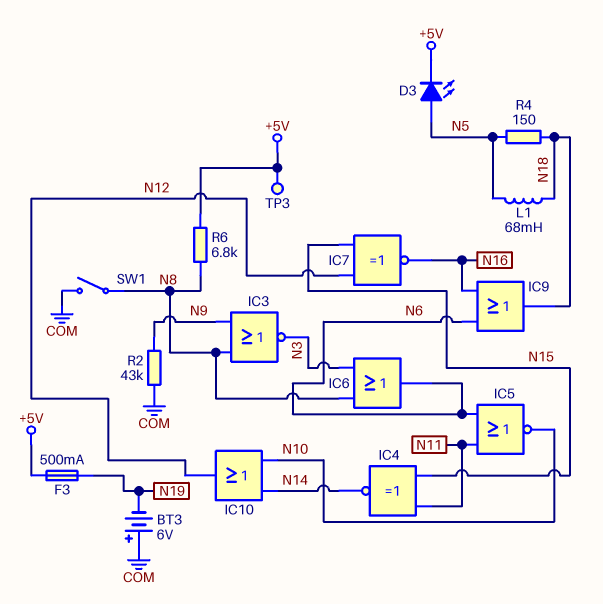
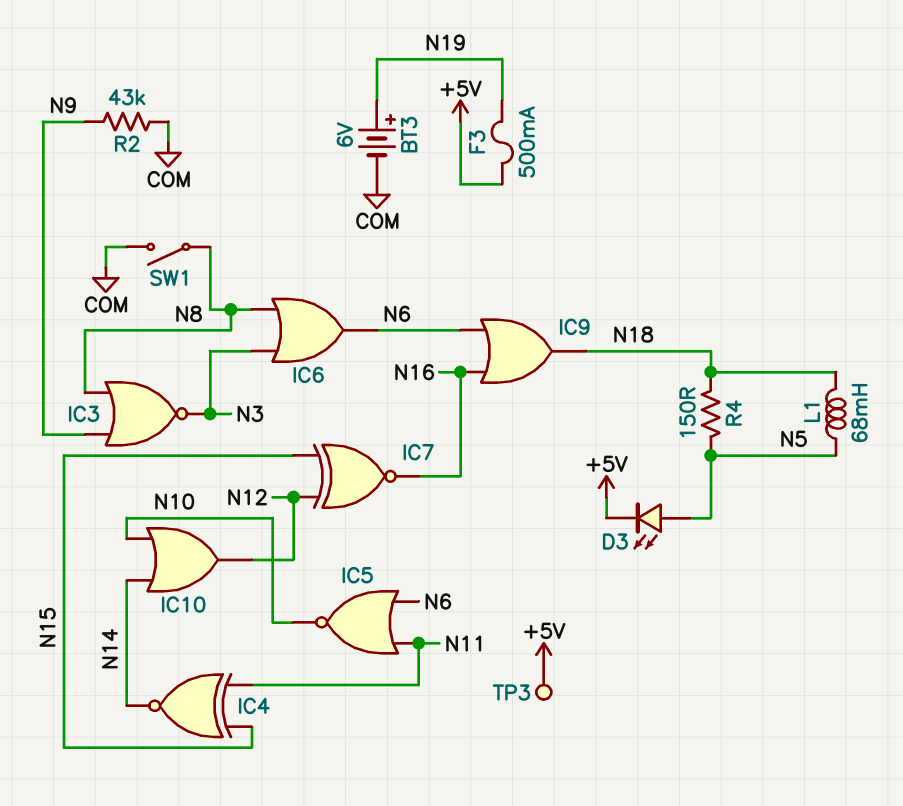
BT3: 6V (plus COM, minus N19) -> 6V (plus N19, minus COM)
R6: 6.8k (+5V, N8) -> none

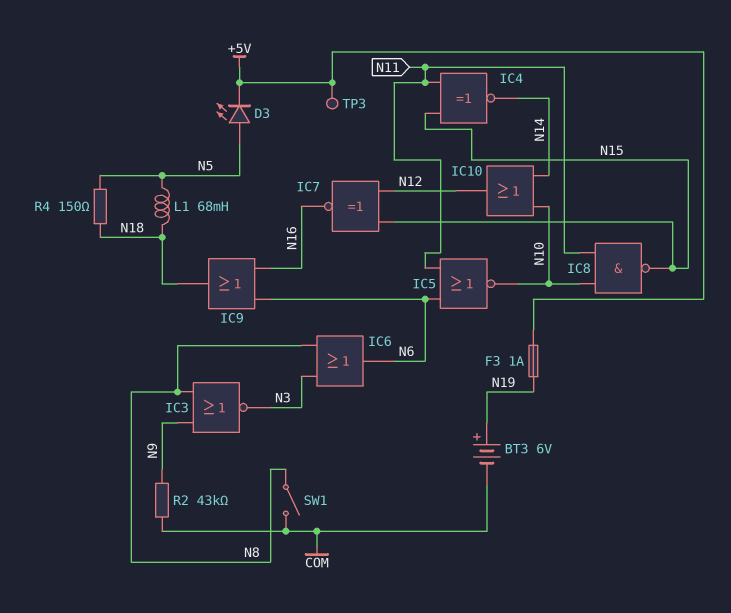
F3: 500mA (+5V, N19) -> 1A (+5V, N19)
IC8: none -> NAND (in N10, in N11, out N15)

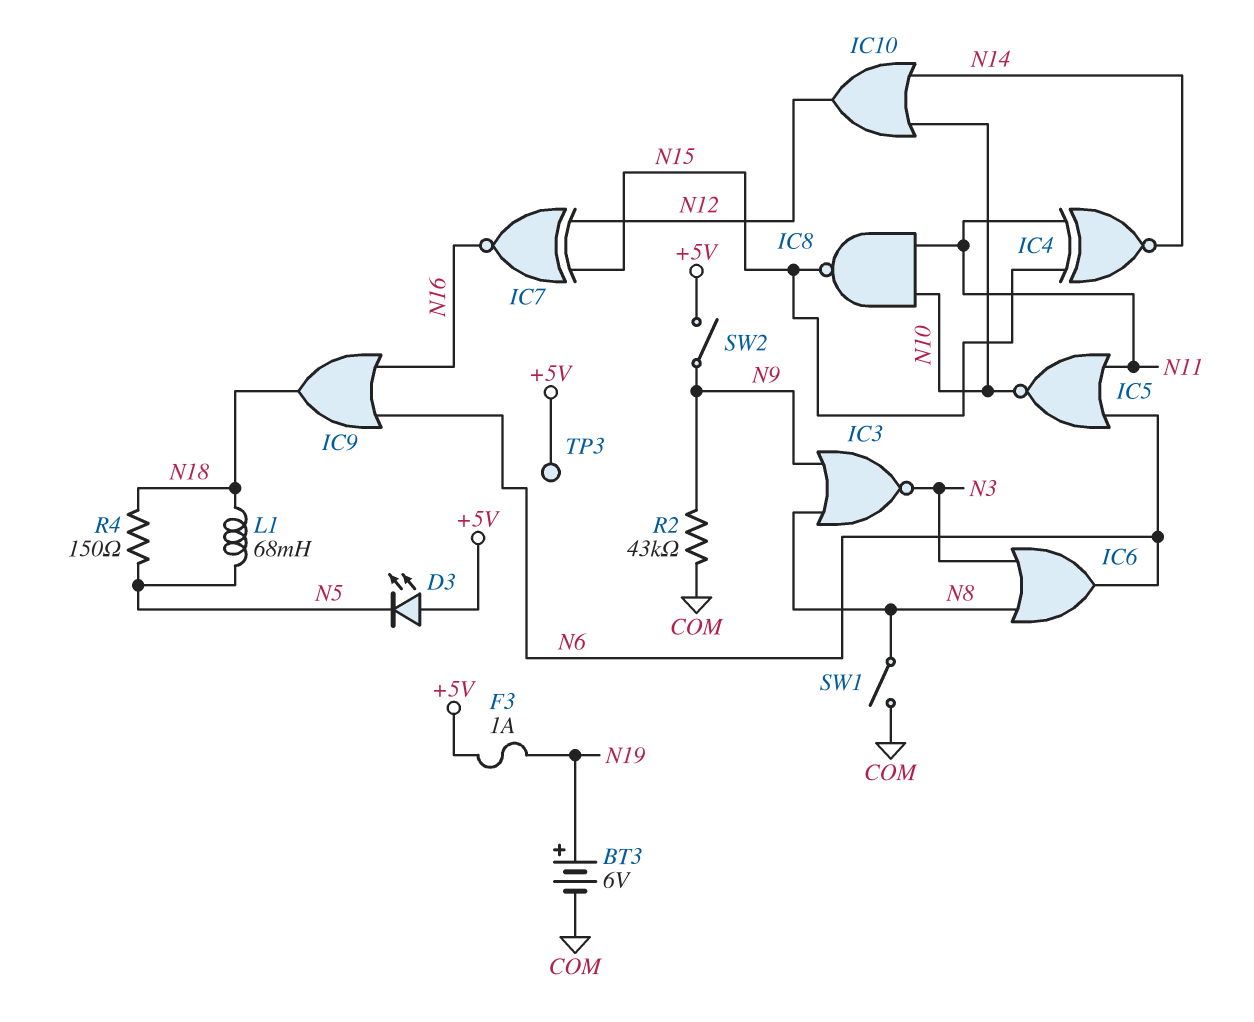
D3: LED (A N5, K +5V) -> LED (A +5V, K N5)
SW2: none -> switch (+5V, N9)

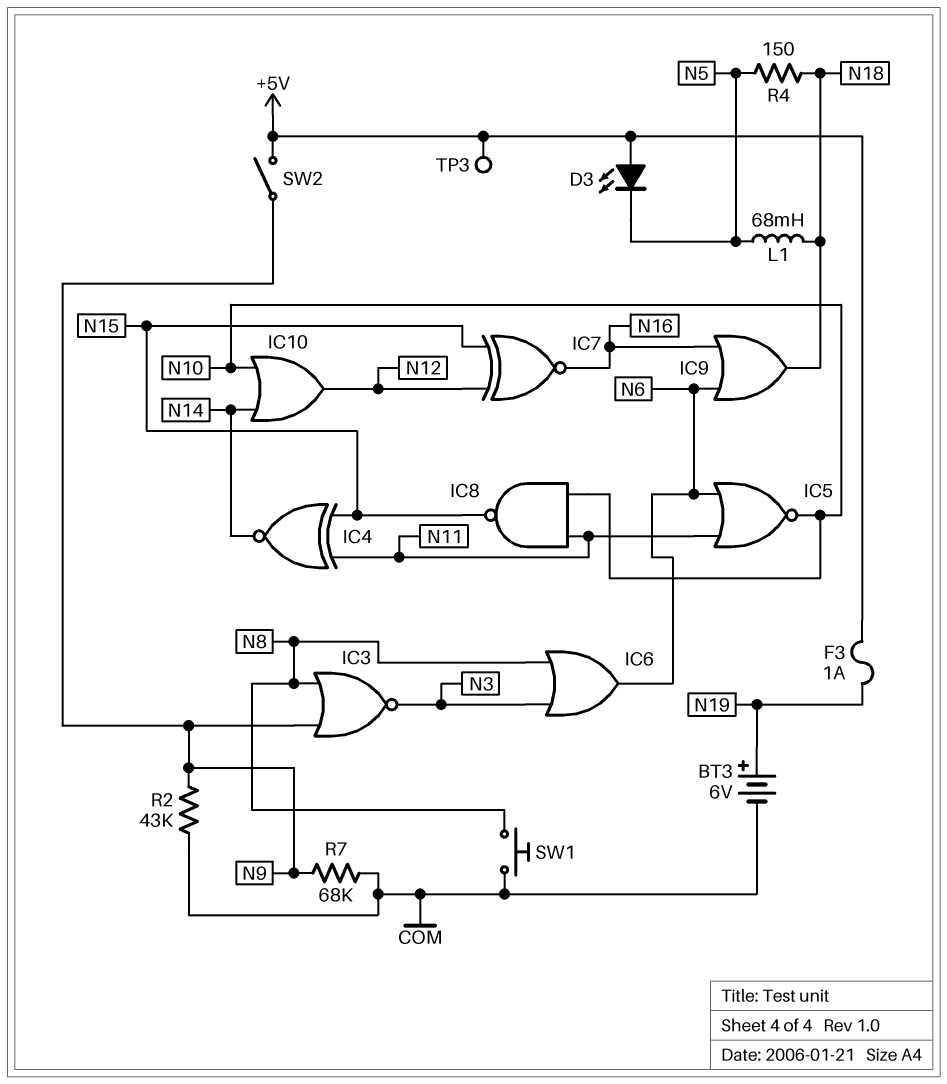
R7: none -> 68k (COM, N9)
SW1: switch (COM, N8) -> button (COM, N8)

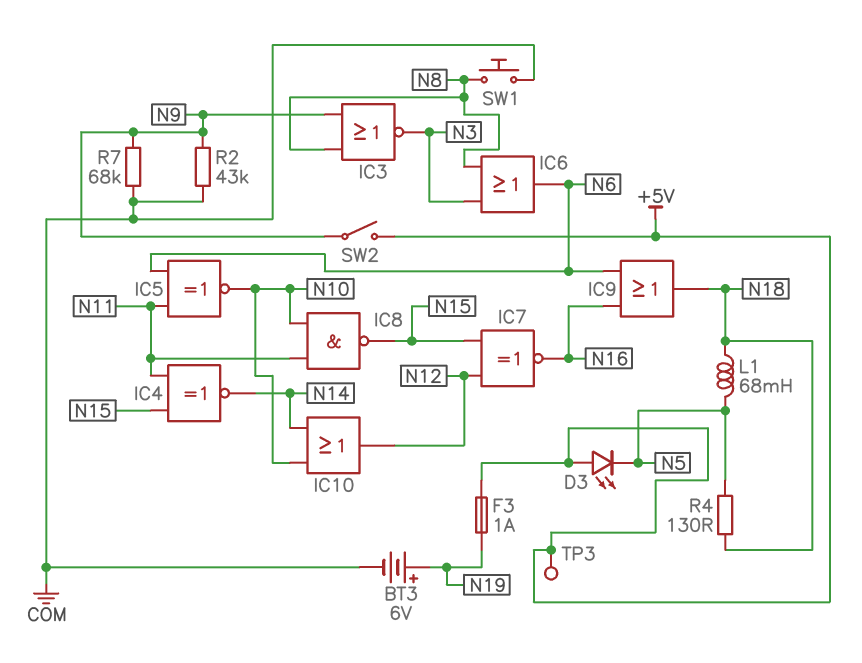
IC5: NOR (in N6, in N11, out N10) -> XNOR (in N6, in N11, out N10)
R4: 150 (N5, N18) -> 130 (N5, N18)

